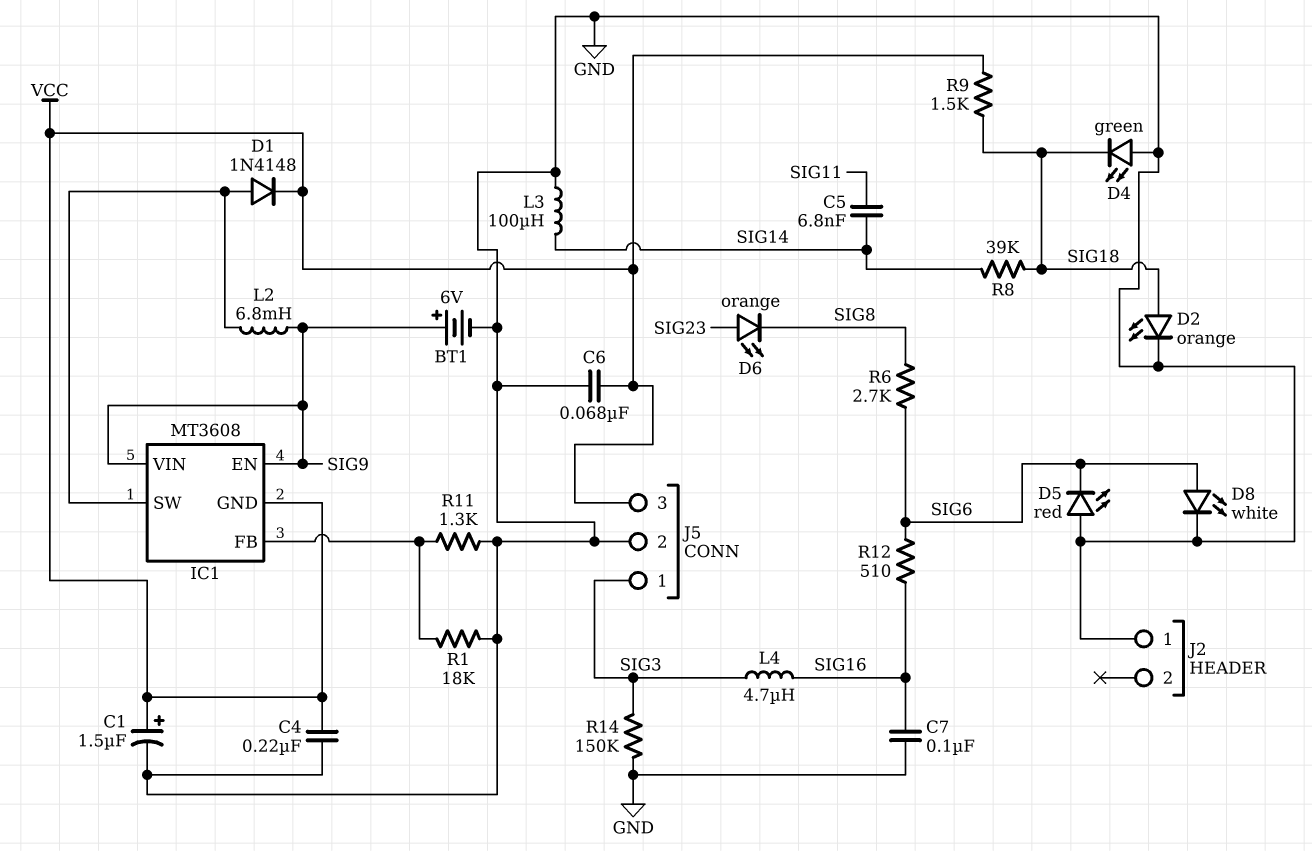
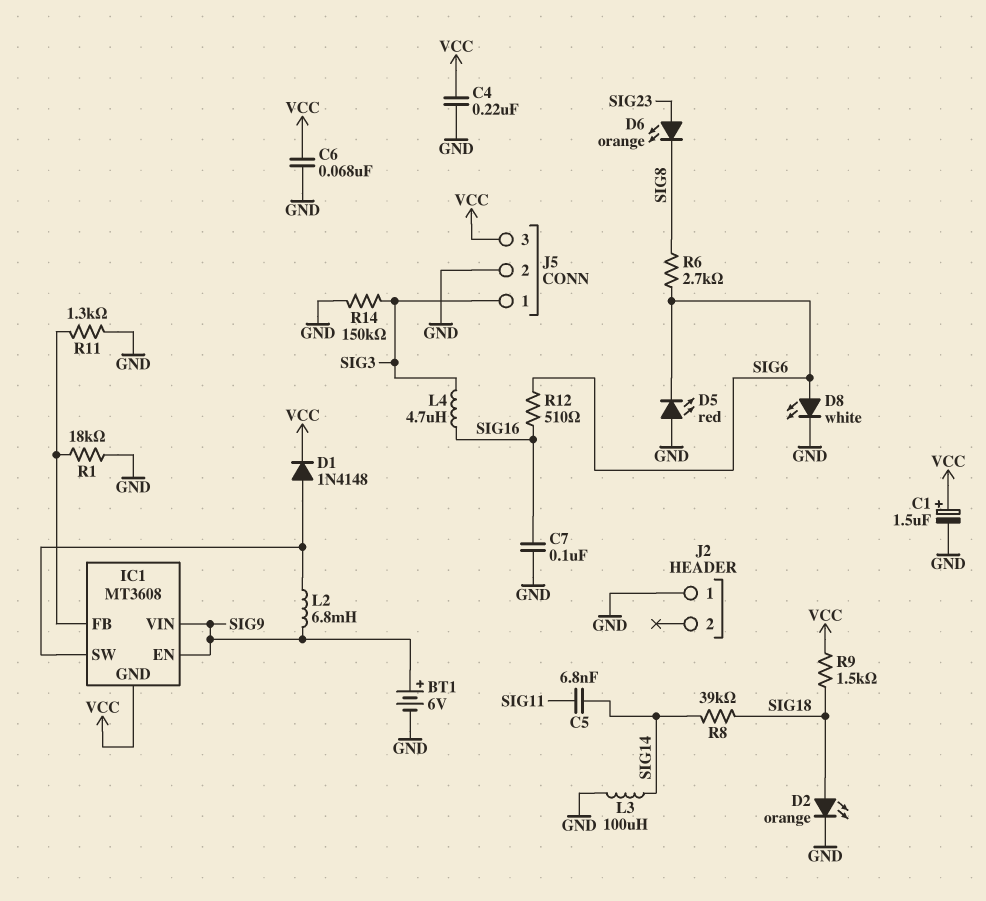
D4: LED green (A GND, K SIG18) -> none

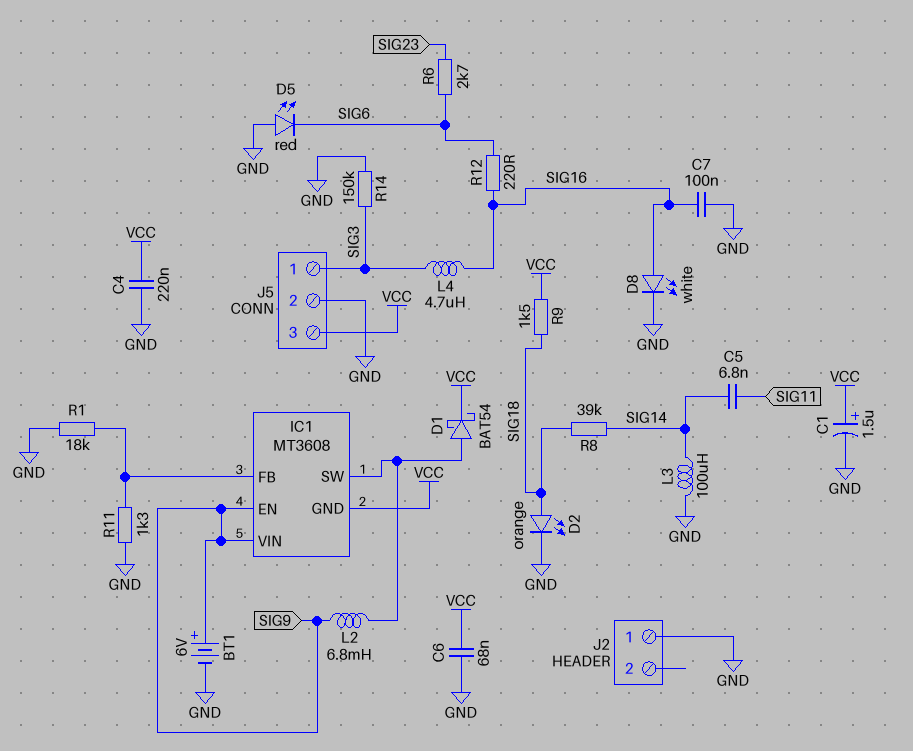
D1: diode 1N4148 (A IC1/SW, K VCC) -> schottky BAT54 (A IC1/SW, K VCC)
D6: LED orange (A SIG23, K SIG8) -> none
D8: LED white (A SIG6, K GND) -> LED white (A SIG16, K GND)
R6: 2.7k (SIG6, SIG8) -> 2.7k (SIG6, SIG23)
R12: 510 (SIG6, SIG16) -> 220 (SIG6, SIG16)

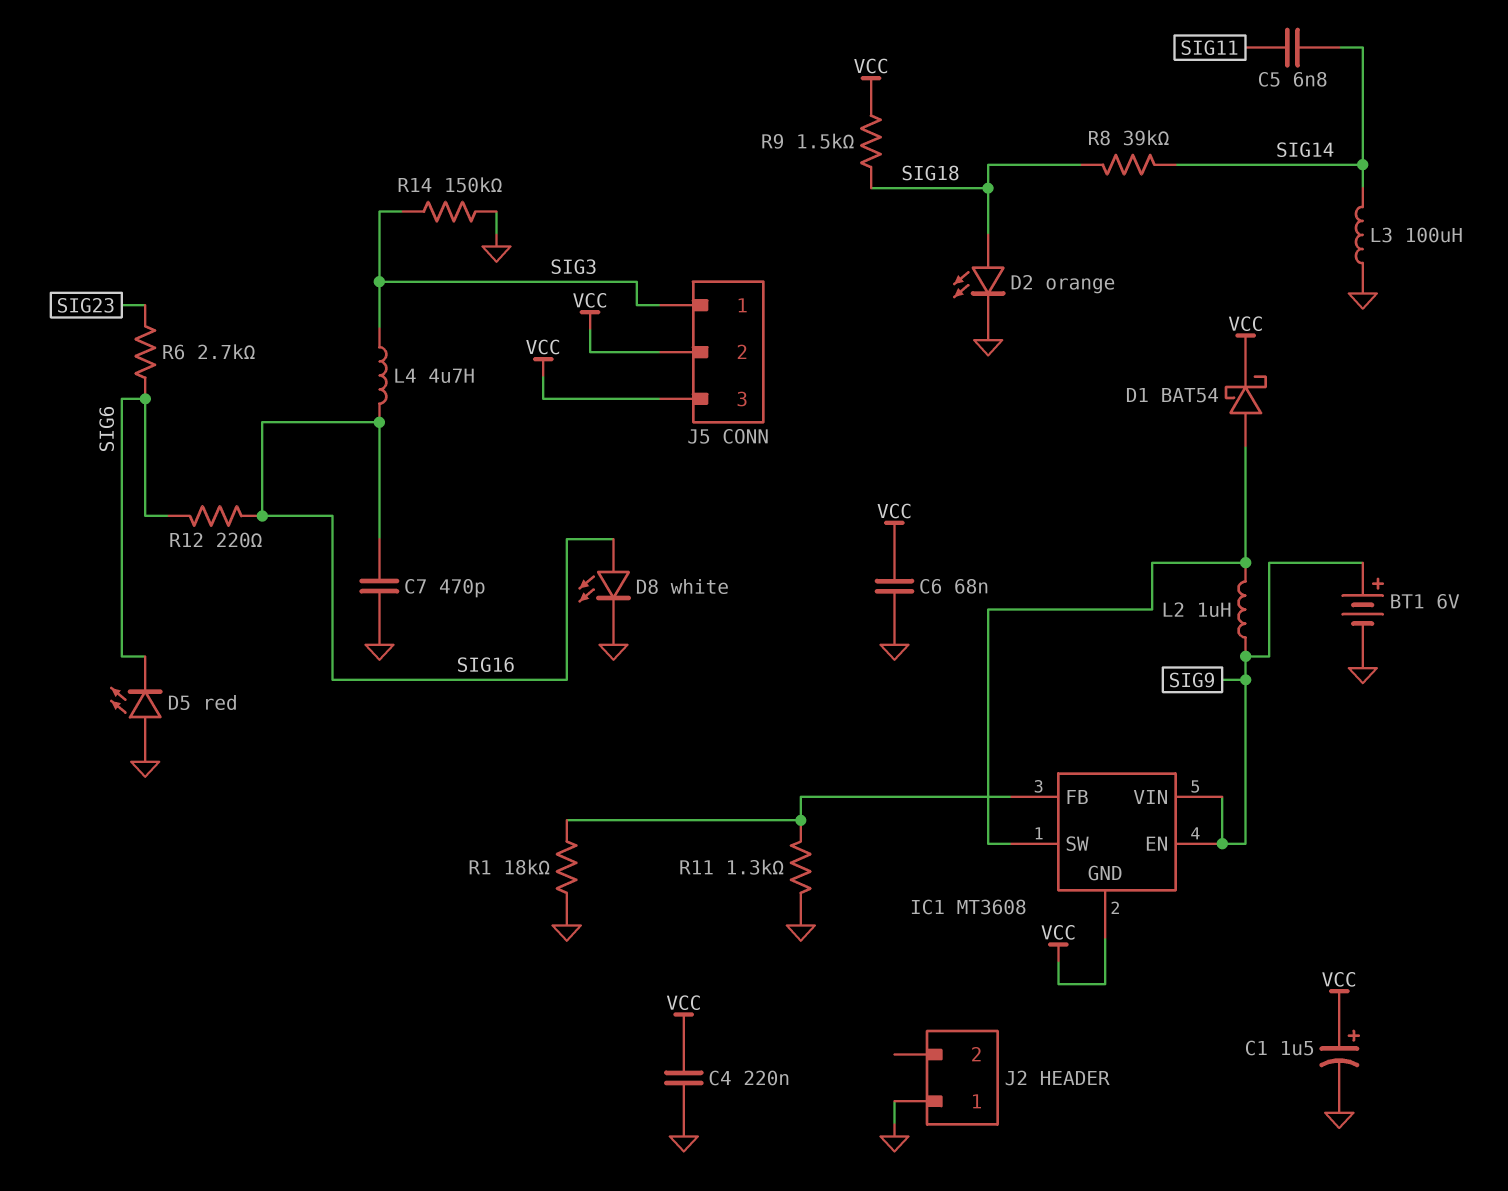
C7: 100nF (GND, SIG16) -> 470pF (GND, SIG16)
J5 pin 2: GND -> VCC
L2: 6.8mH (IC1/SW, SIG9) -> 1uH (IC1/SW, SIG9)

